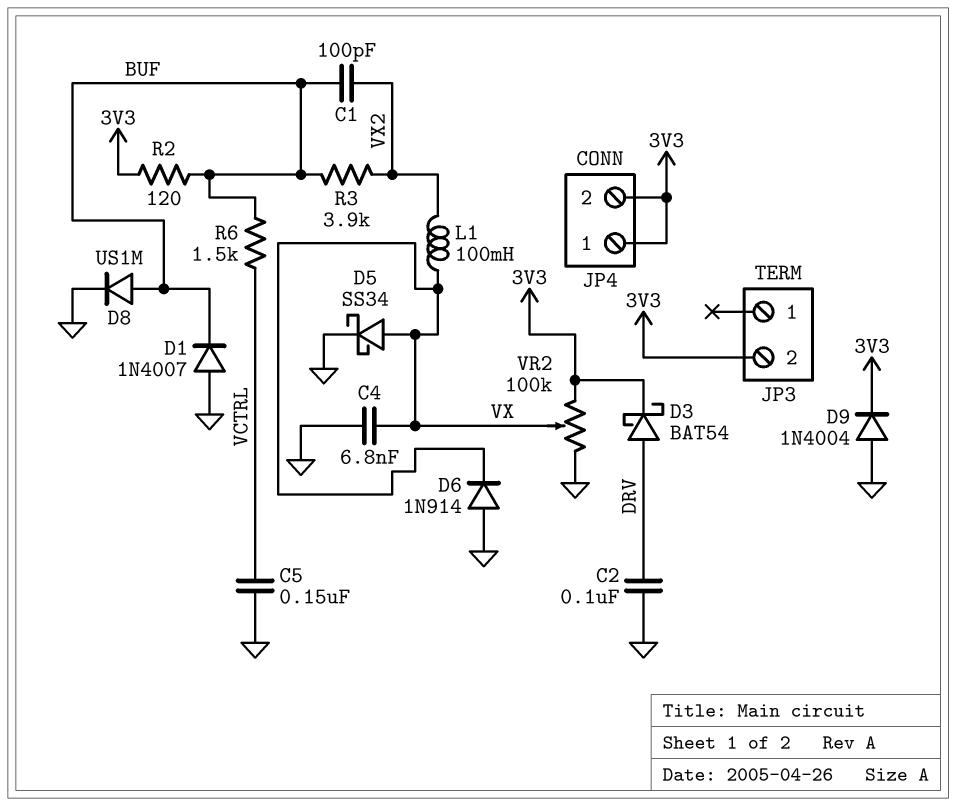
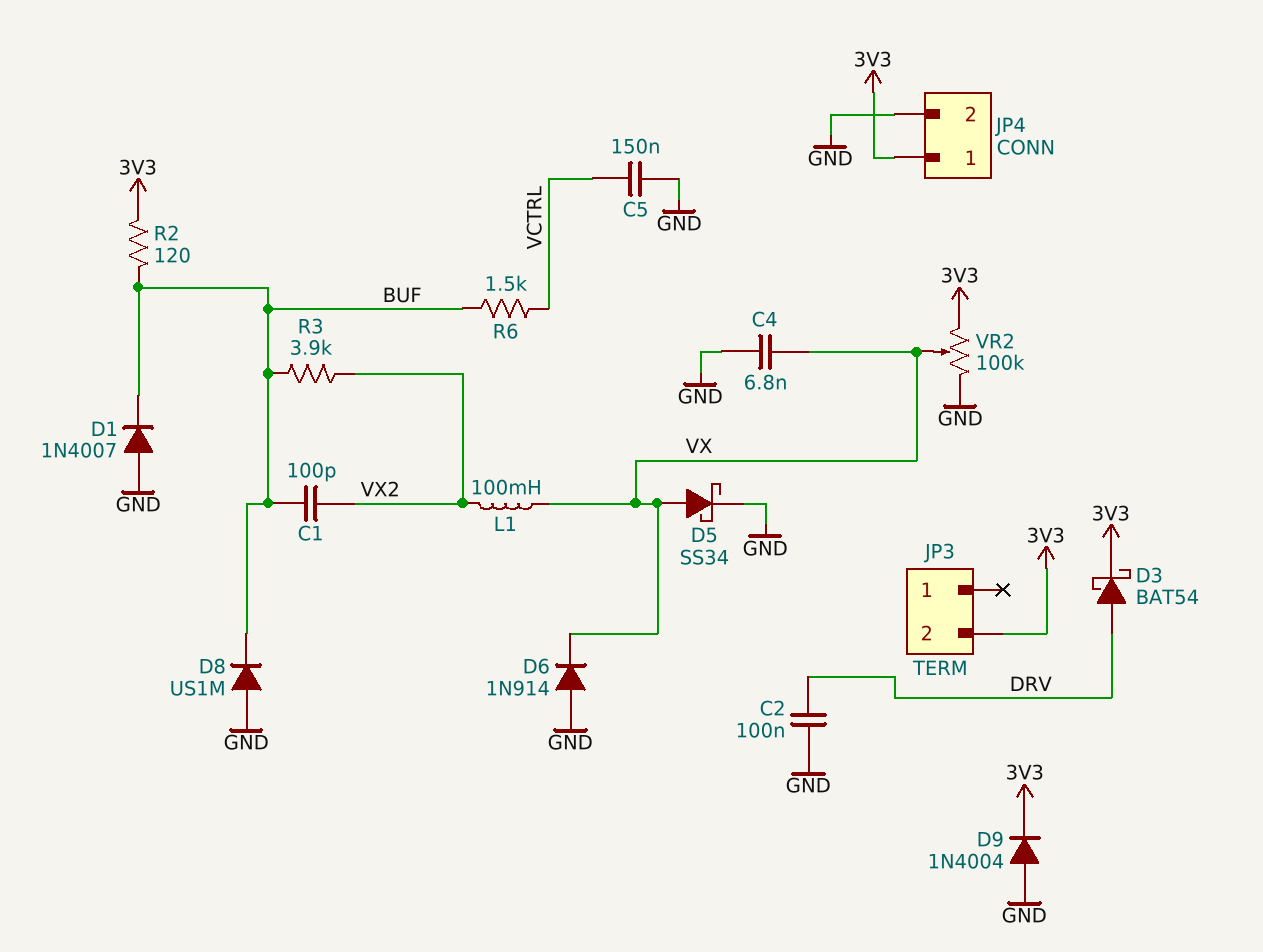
D8: diode US1M (A BUF, K GND) -> diode US1M (A GND, K BUF)
JP4 pin 2: 3V3 -> GND

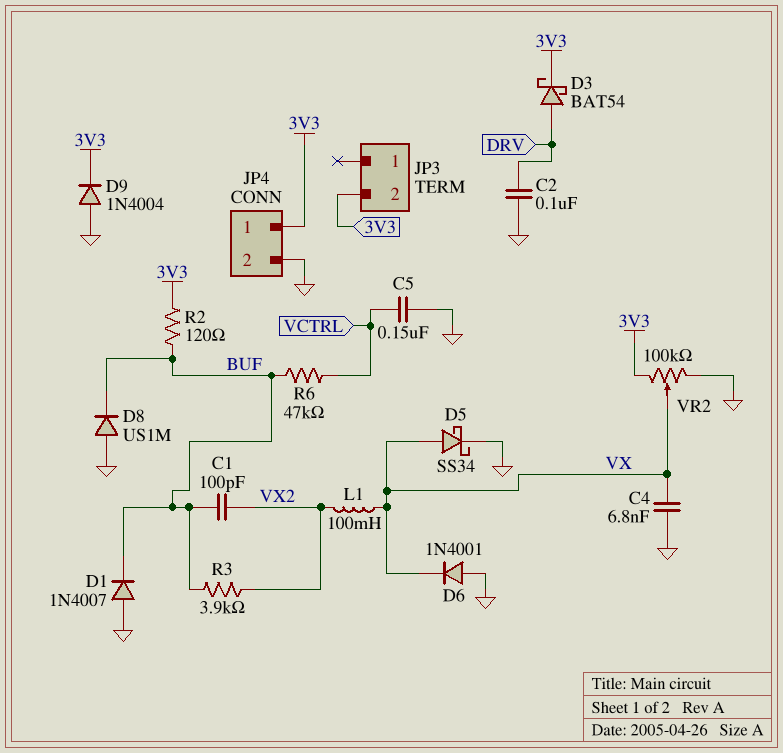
D6: diode 1N914 (A GND, K VX) -> diode 1N4001 (A GND, K VX)
R6: 1.5k (BUF, VCTRL) -> 47k (BUF, VCTRL)

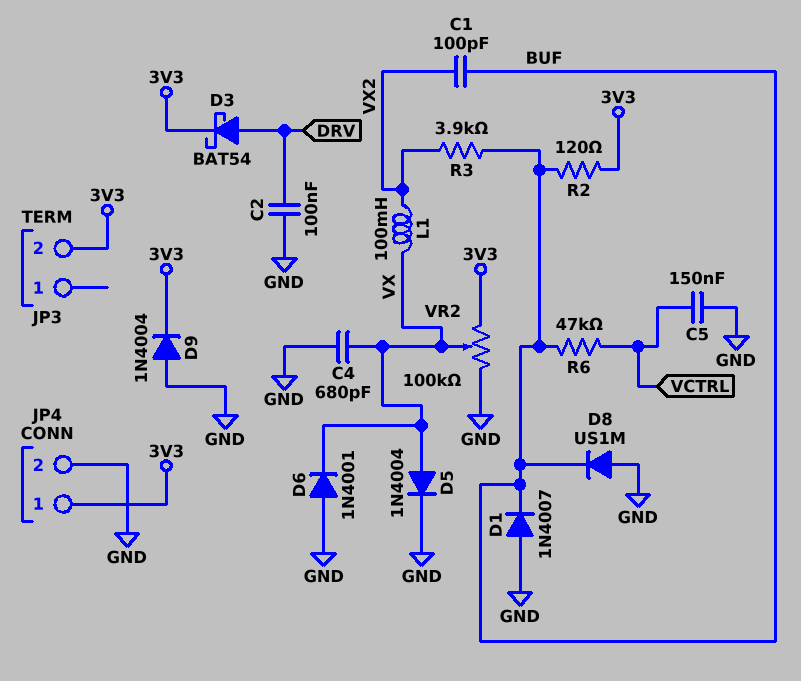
C4: 6.8nF (GND, VX) -> 680pF (GND, VX)
D5: schottky SS34 (A VX, K GND) -> diode 1N4004 (A VX, K GND)

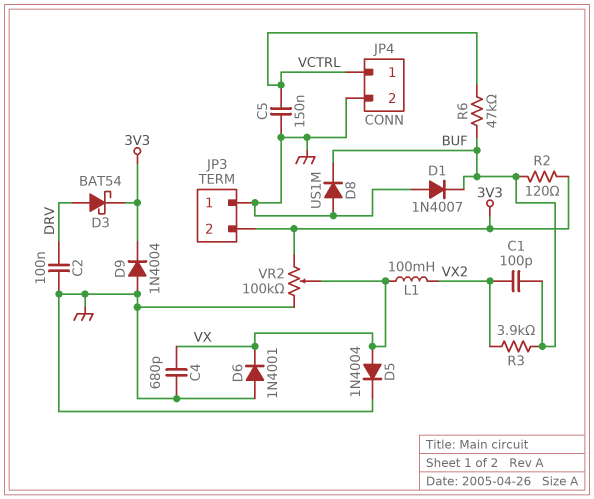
JP3 pin 1: none -> GND
JP4 pin 1: 3V3 -> VCTRL

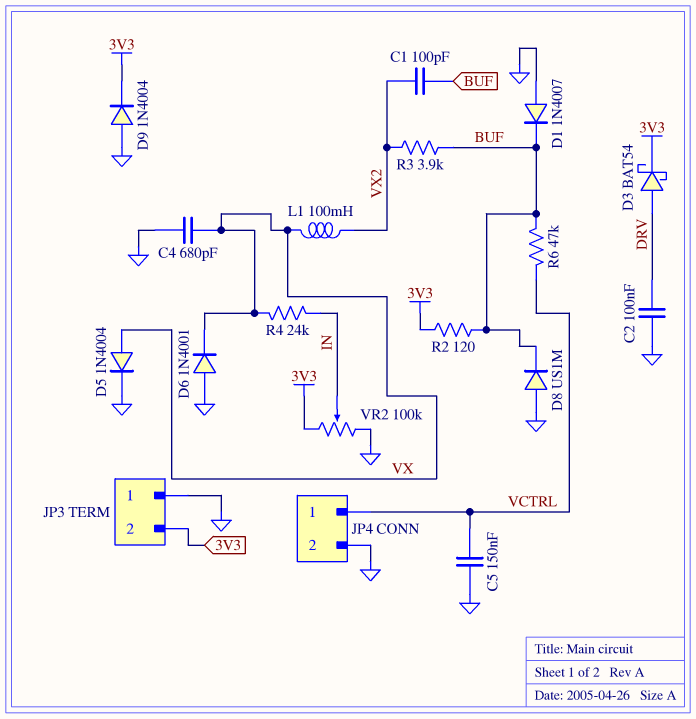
R4: none -> 24k (IN, VX)
VR2: 100k (3V3, GND, wiper VX) -> 100k (3V3, GND, wiper IN)

